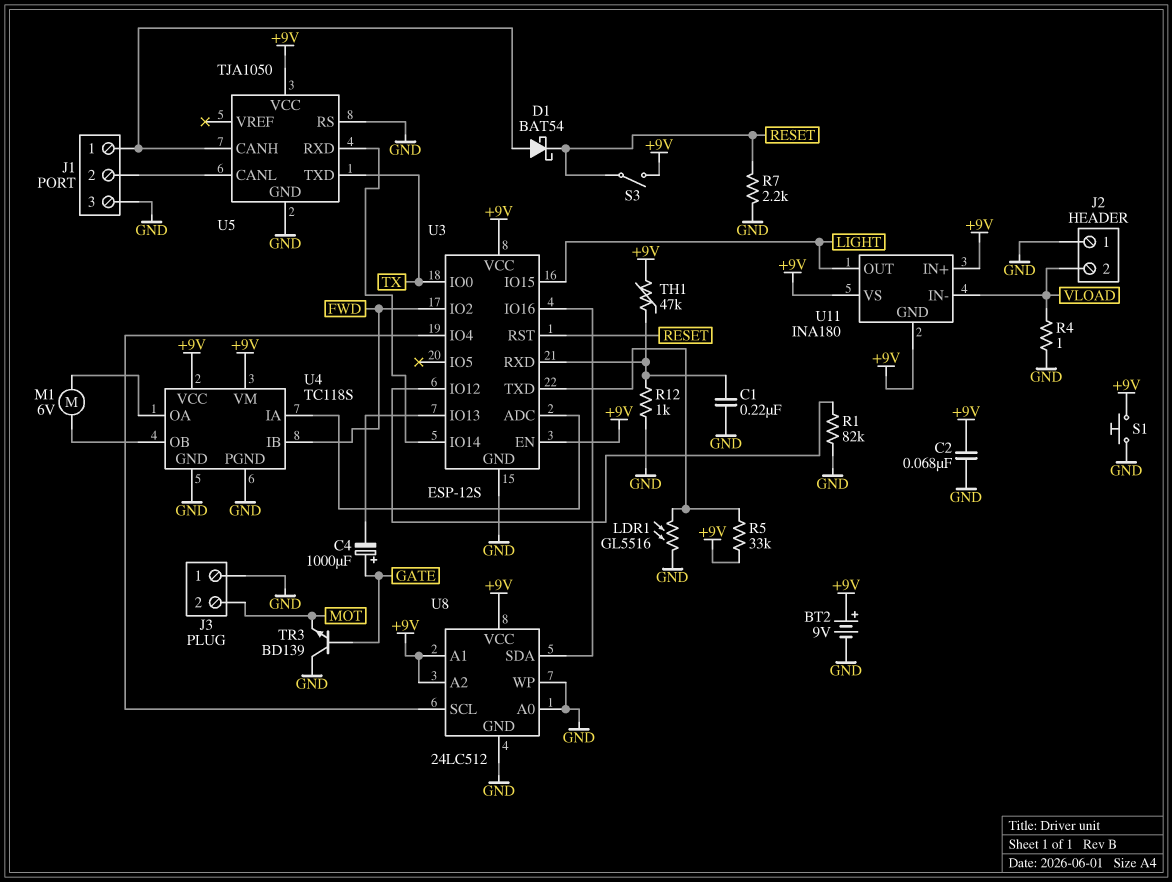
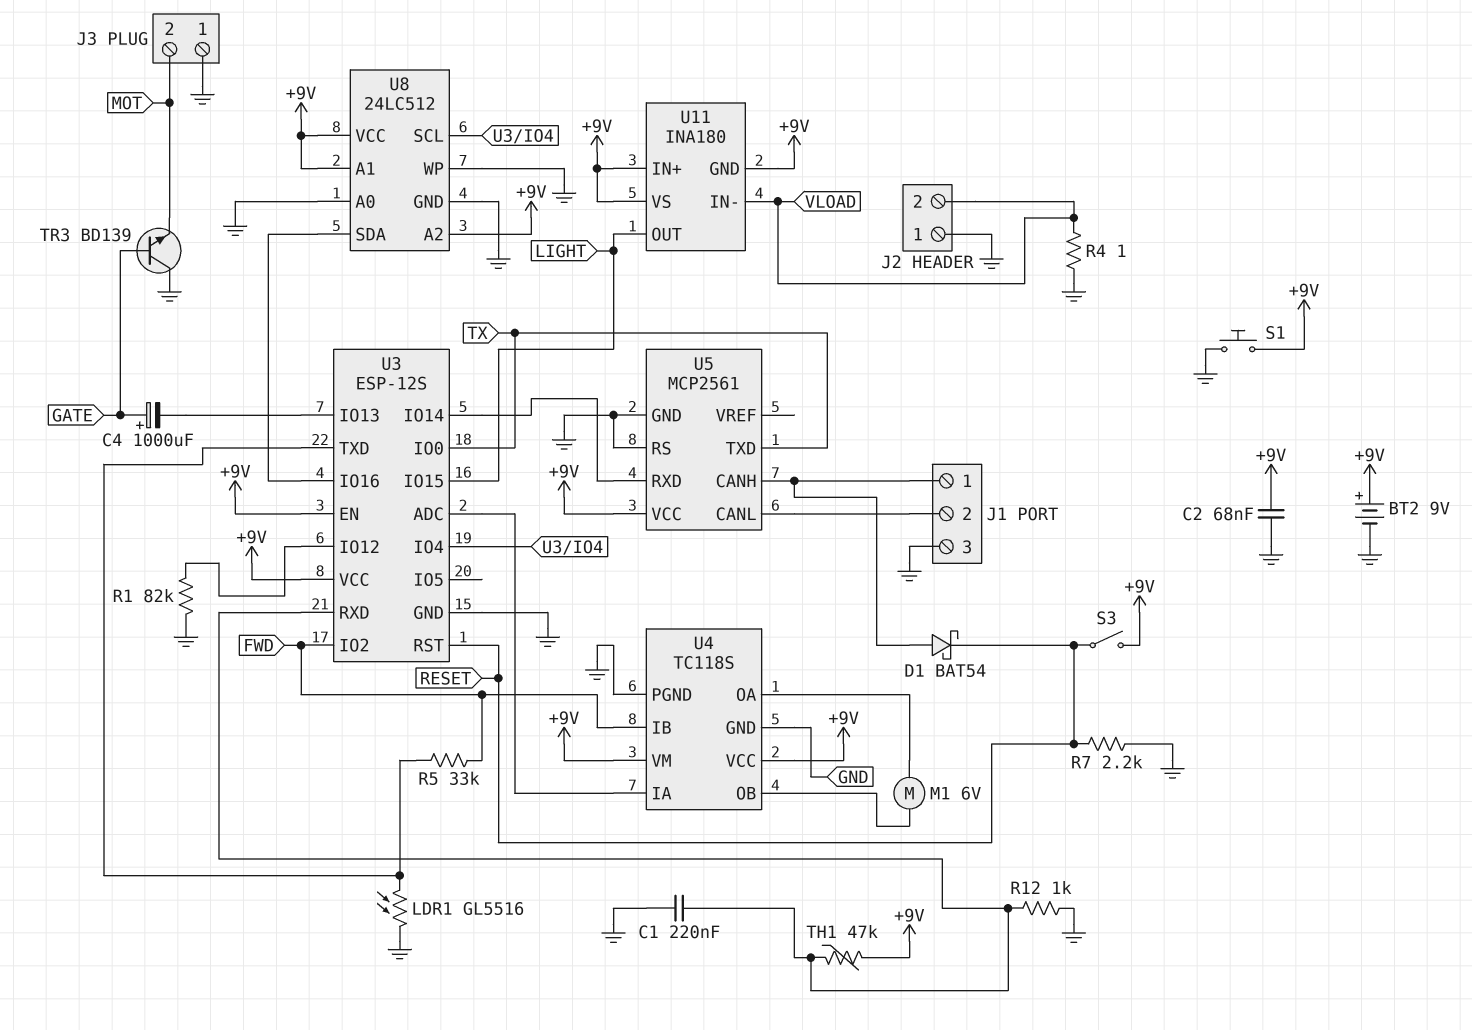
R5: 33k (+9V, U3/TXD) -> 33k (FWD, U3/TXD)
U5: TJA1050 -> MCP2561

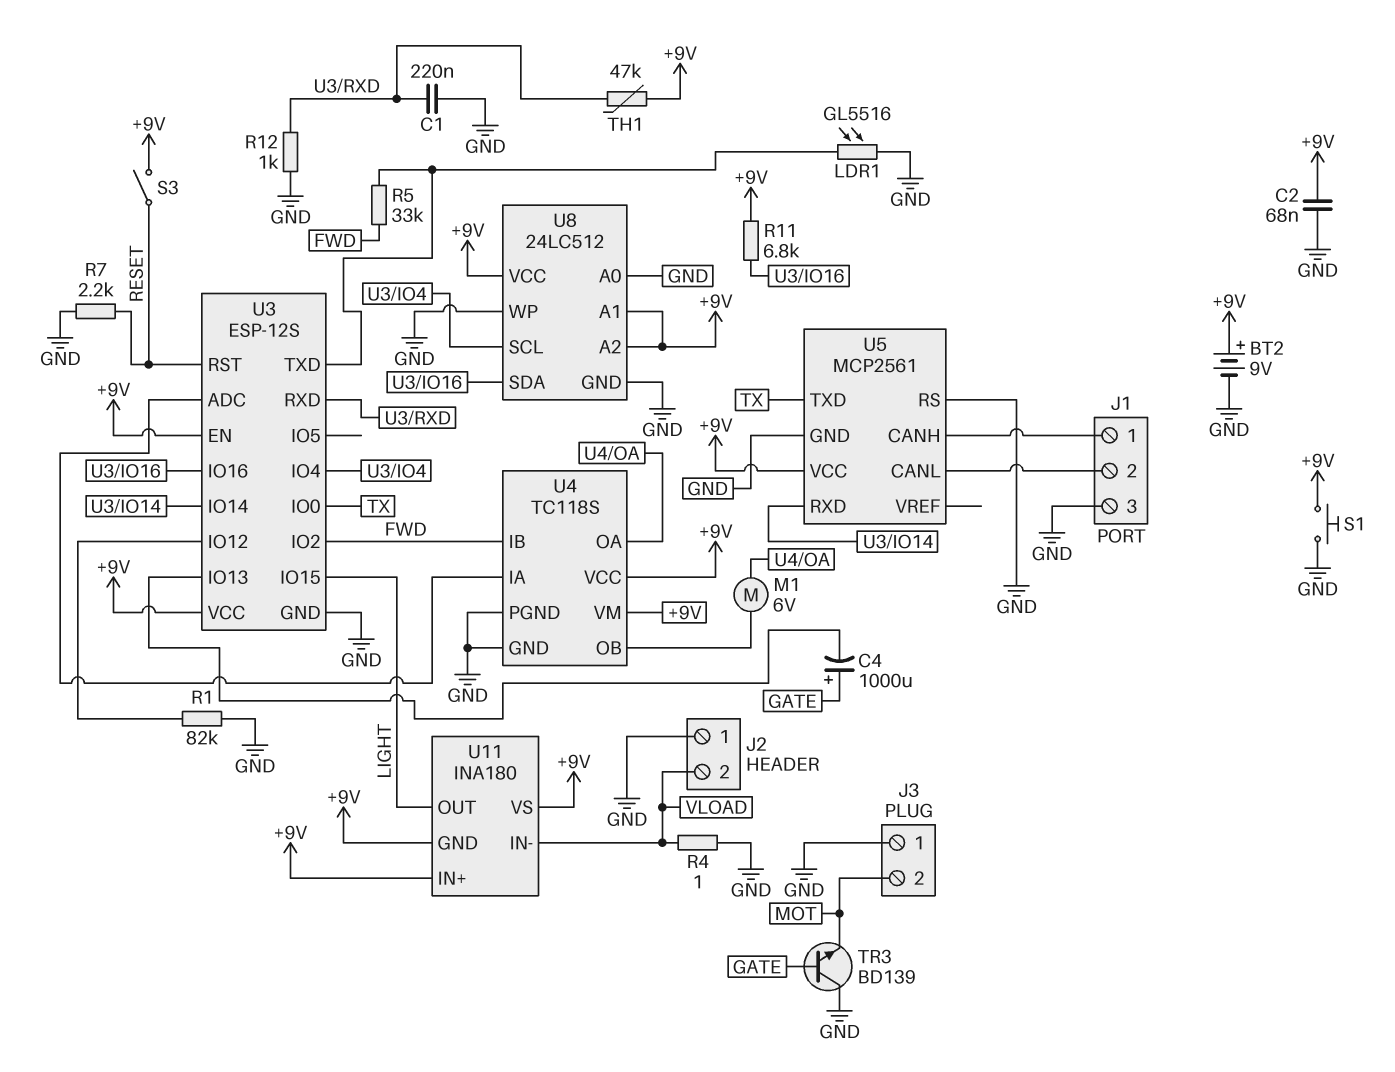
D1: schottky BAT54 (A J1/1, K RESET) -> none
R11: none -> 6.8k (+9V, U3/IO16)

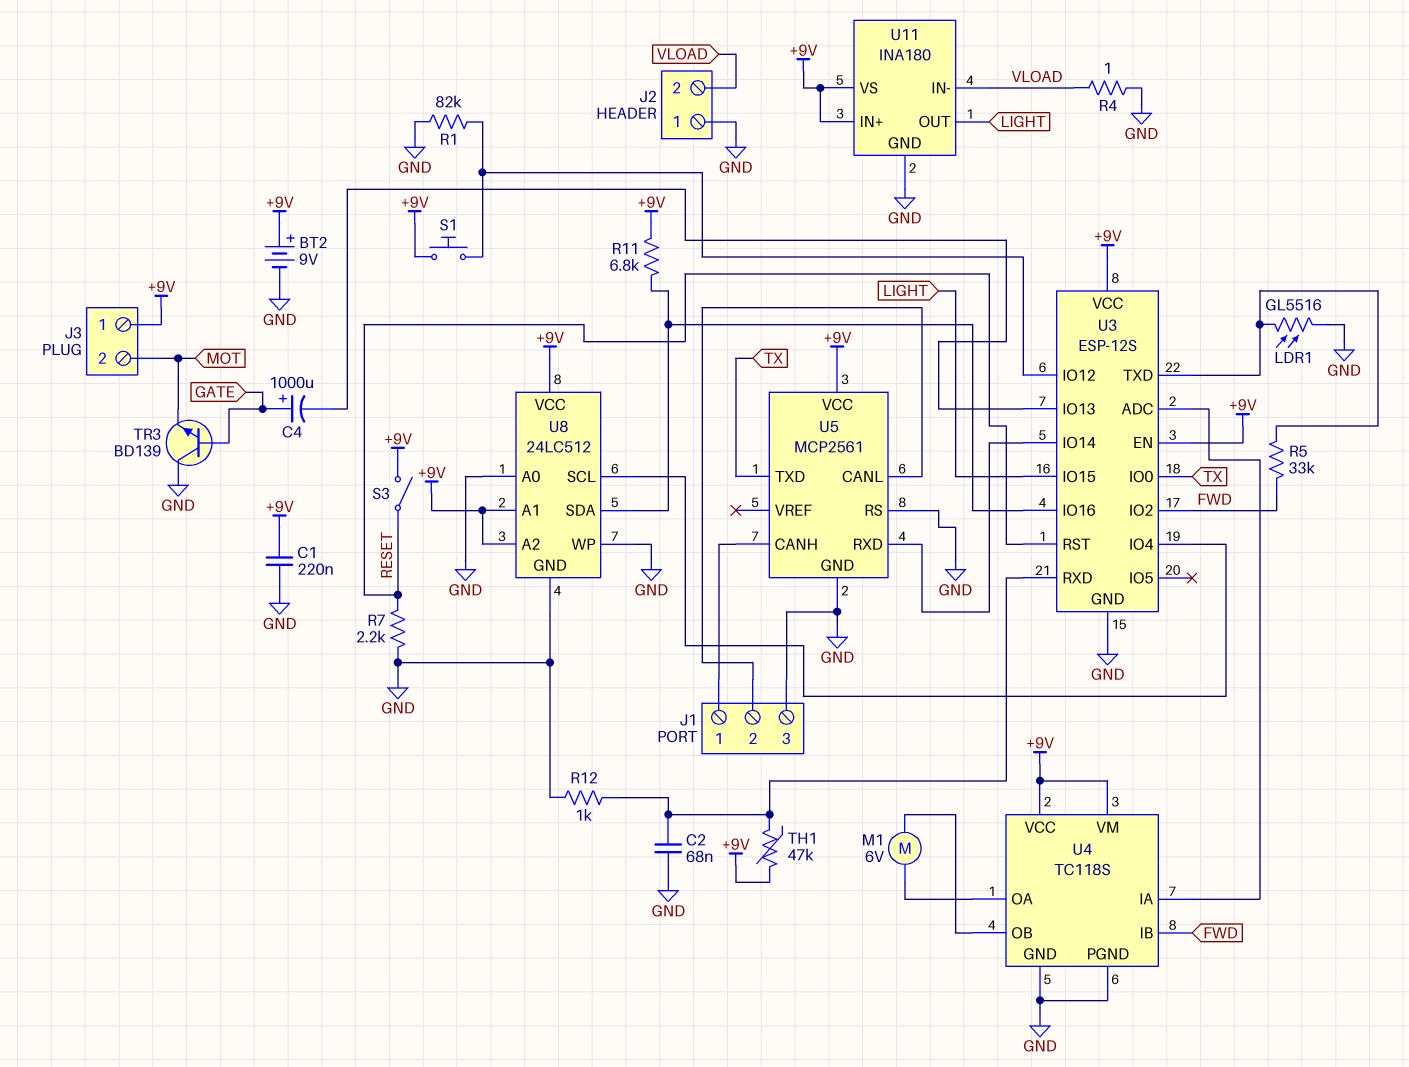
C1: 220nF (GND, U3/RXD) -> 220nF (+9V, GND)
C2: 68nF (+9V, GND) -> 68nF (GND, U3/RXD)
J3 pin 1: GND -> +9V
S1: button (+9V, GND) -> button (+9V, U3/IO12)
U11 pin GND: +9V -> GND

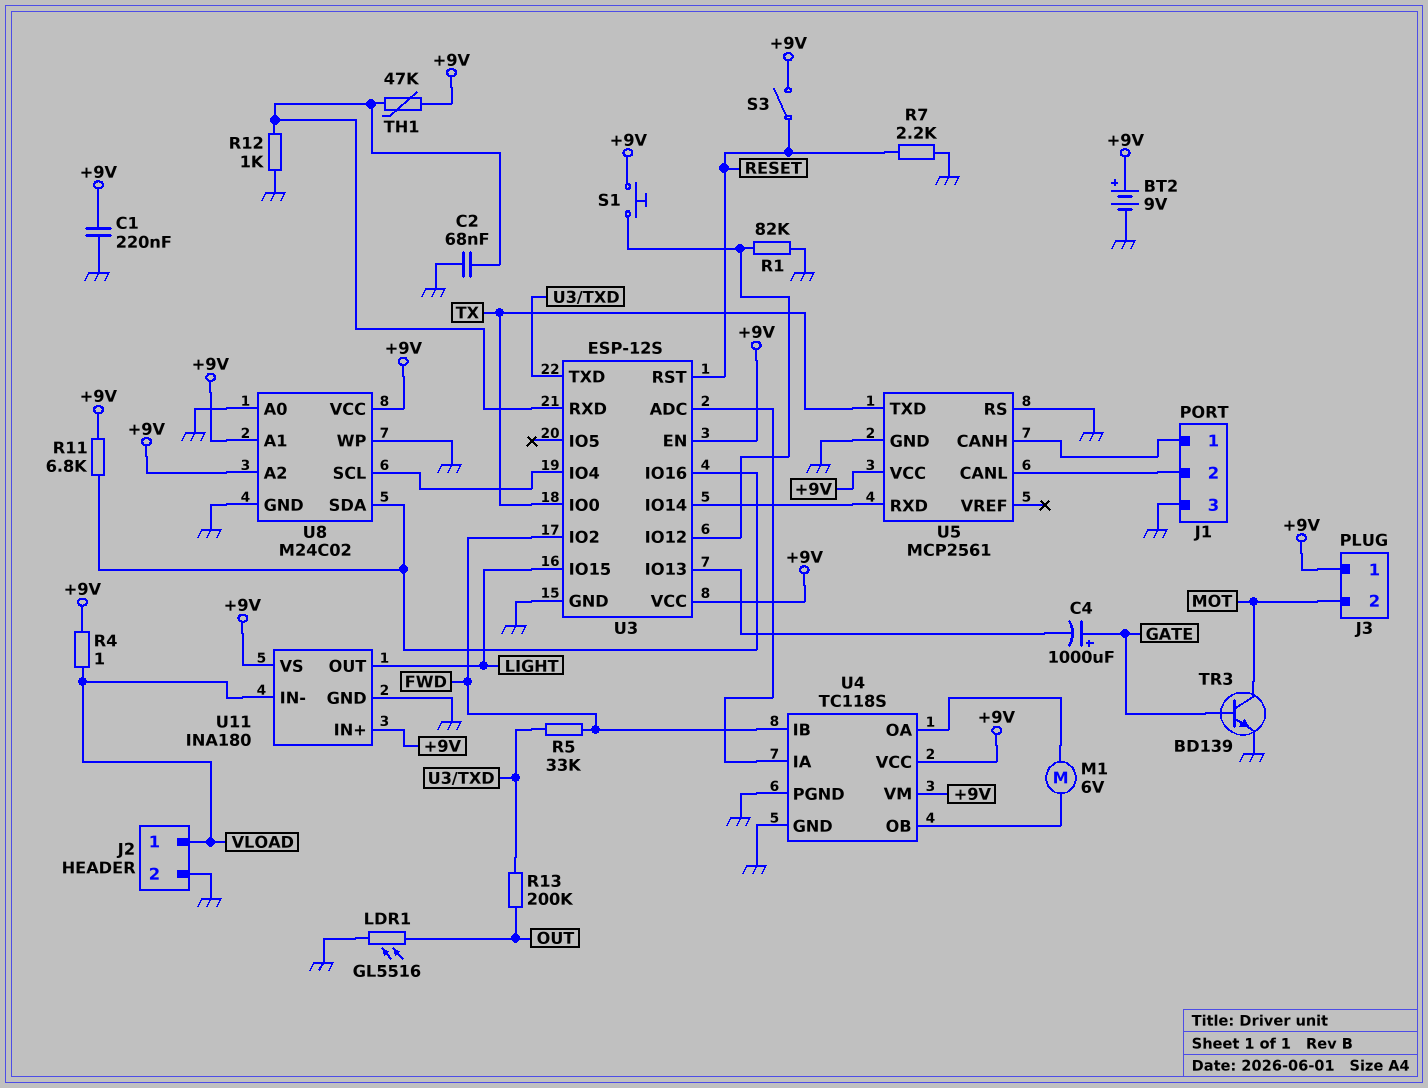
J2 pin 1: GND -> VLOAD
J2 pin 2: VLOAD -> GND
LDR1: GL5516 (GND, U3/TXD) -> GL5516 (GND, OUT)
R4: 1 (GND, VLOAD) -> 1 (+9V, VLOAD)
R13: none -> 200k (OUT, U3/TXD)
TR3: NPN BD139 (B GATE, C GND, E MOT) -> NPN BD139 (B GATE, C MOT, E GND)
U8: 24LC512 -> M24C02

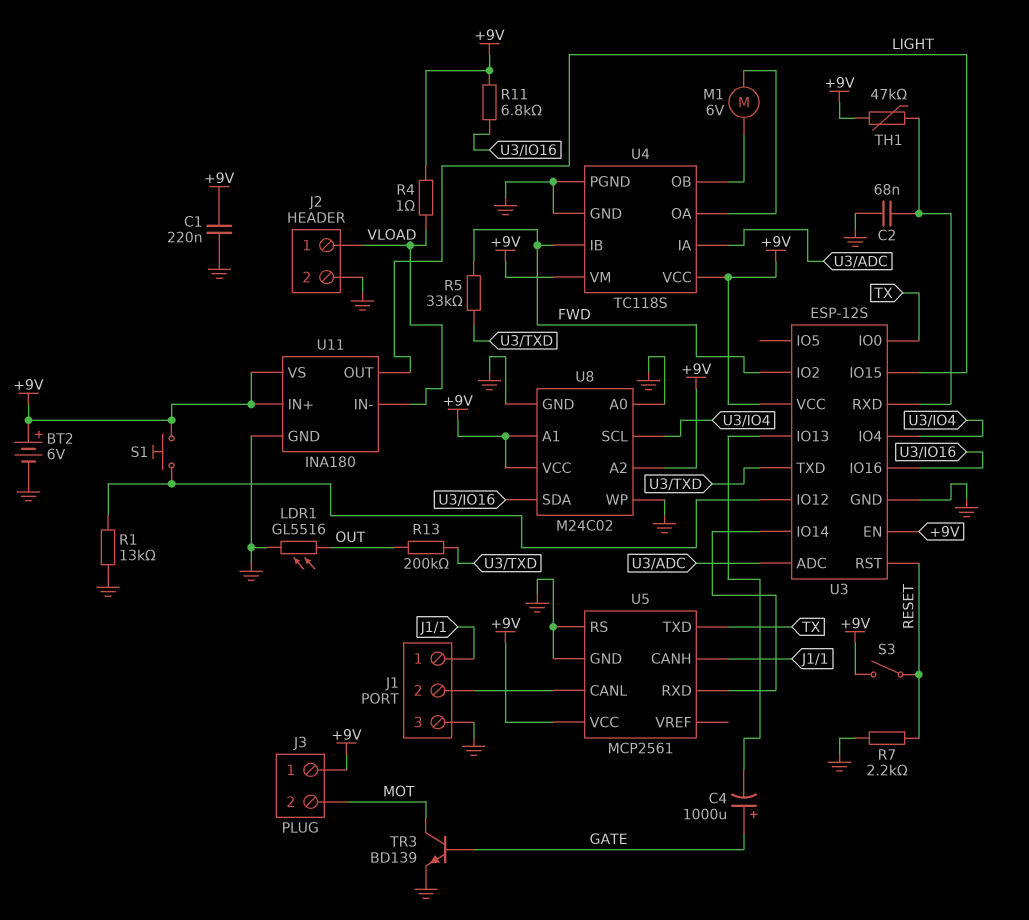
BT2: 9V (plus +9V, minus GND) -> 6V (plus +9V, minus GND)
R1: 82k (GND, U3/IO12) -> 13k (GND, U3/IO12)
R12: 1k (GND, U3/RXD) -> none

